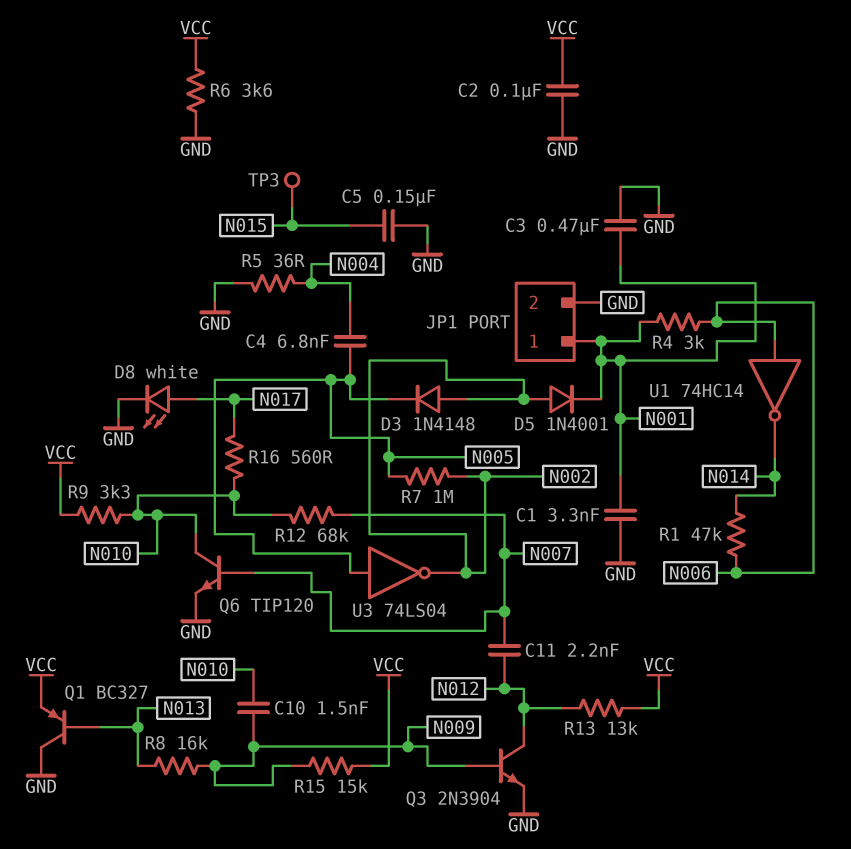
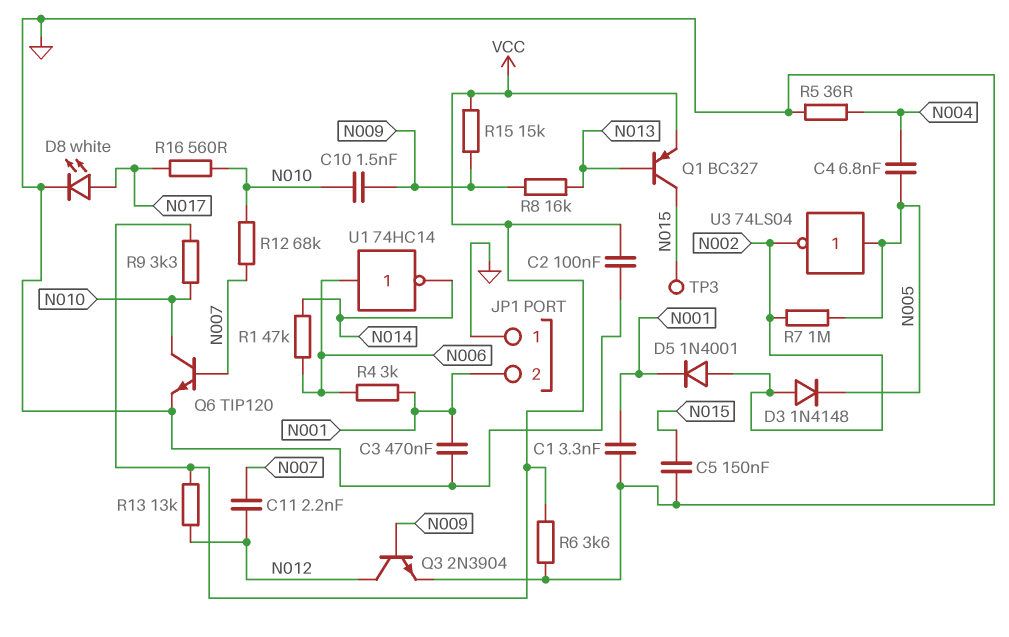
JP1 pin 1: N001 -> GND
JP1 pin 2: GND -> N001
Q1: PNP BC327 (B N013, C GND, E VCC) -> PNP BC327 (B N013, C N015, E VCC)

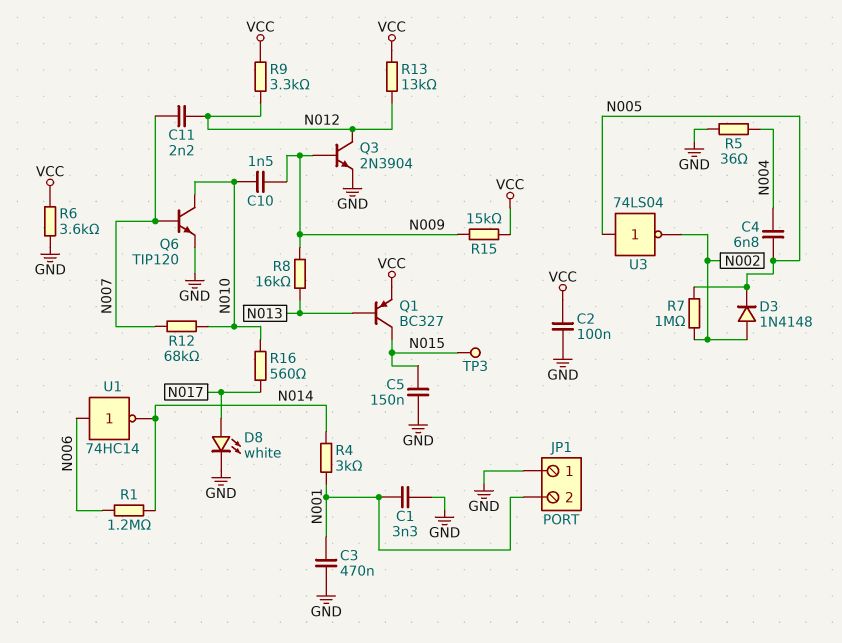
D5: diode 1N4001 (A N002, K N001) -> none
R1: 47k (N006, N014) -> 1.2M (N006, N014)
R4: 3k (N001, N006) -> 3k (N001, N014)
R9: 3.3k (N010, VCC) -> 3.3k (N012, VCC)

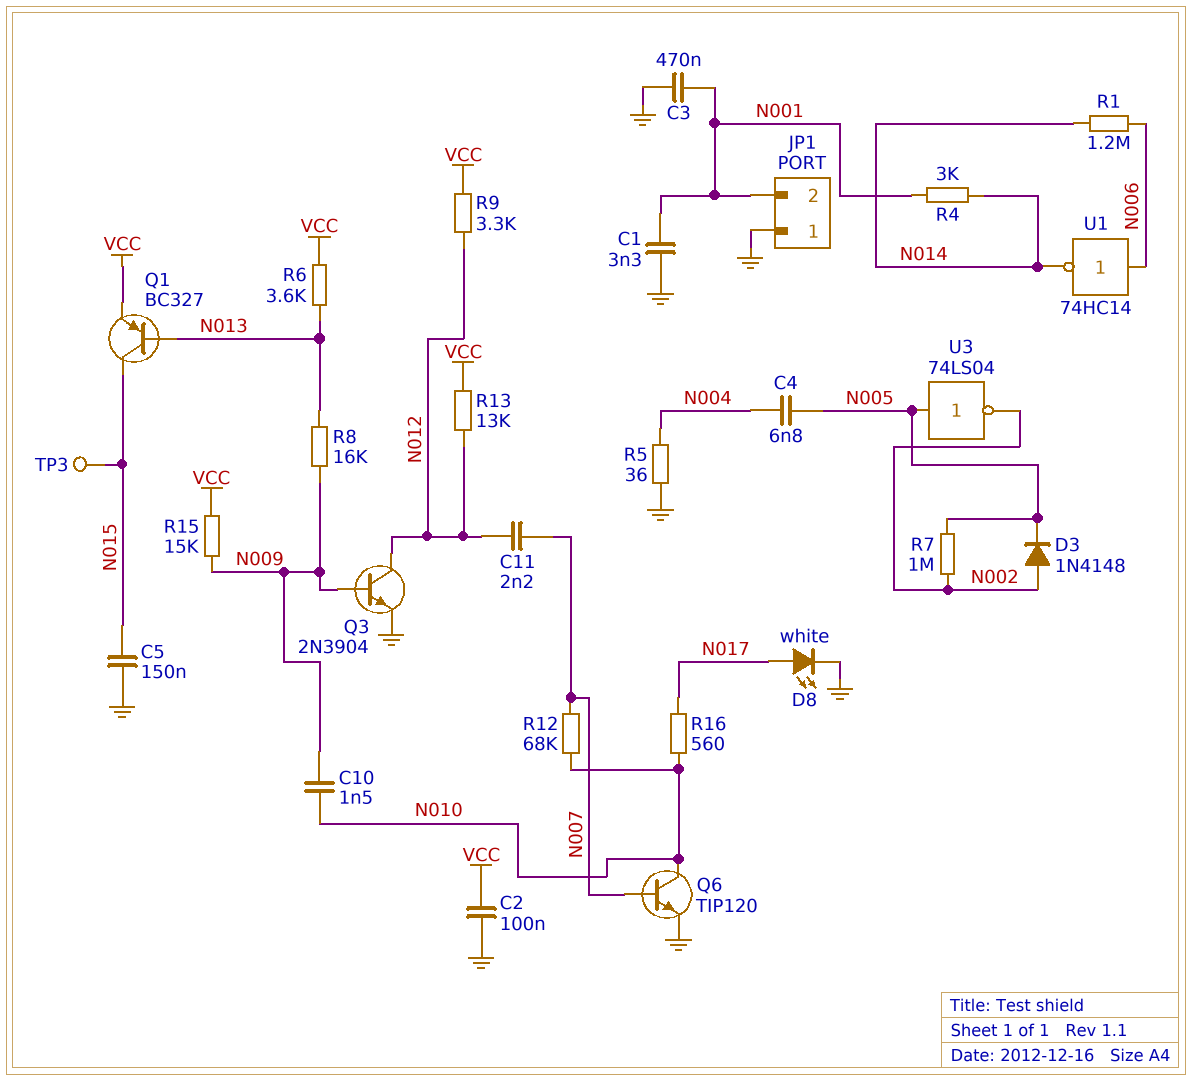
R6: 3.6k (GND, VCC) -> 3.6k (N013, VCC)

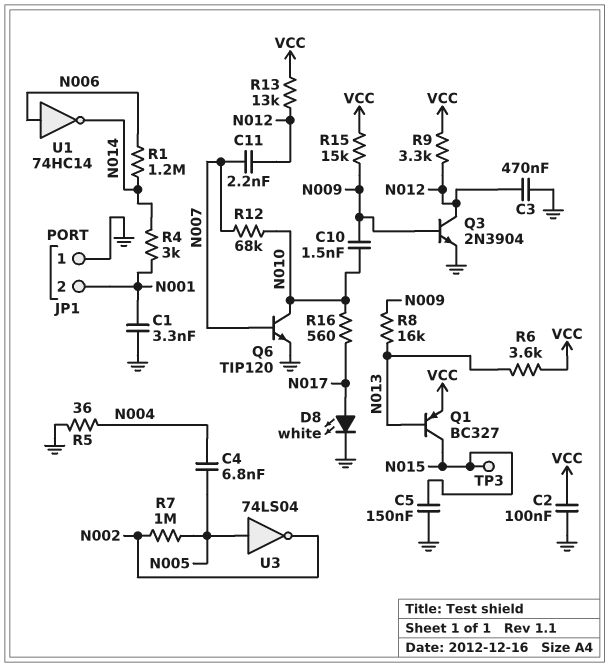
C3: 470nF (GND, N001) -> 470nF (GND, N012)
D3: diode 1N4148 (A N002, K N005) -> none

